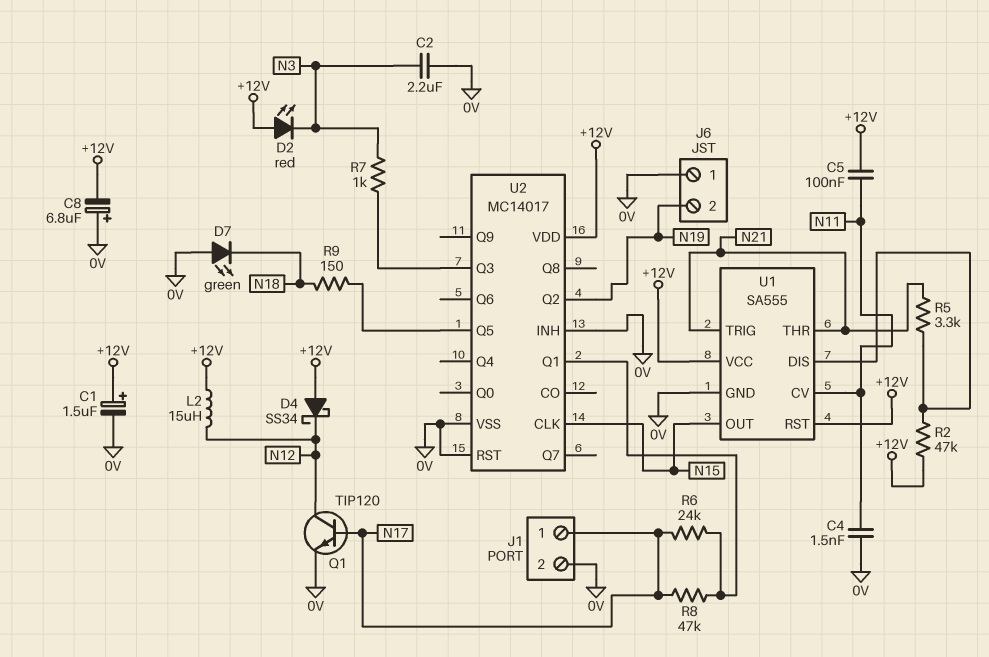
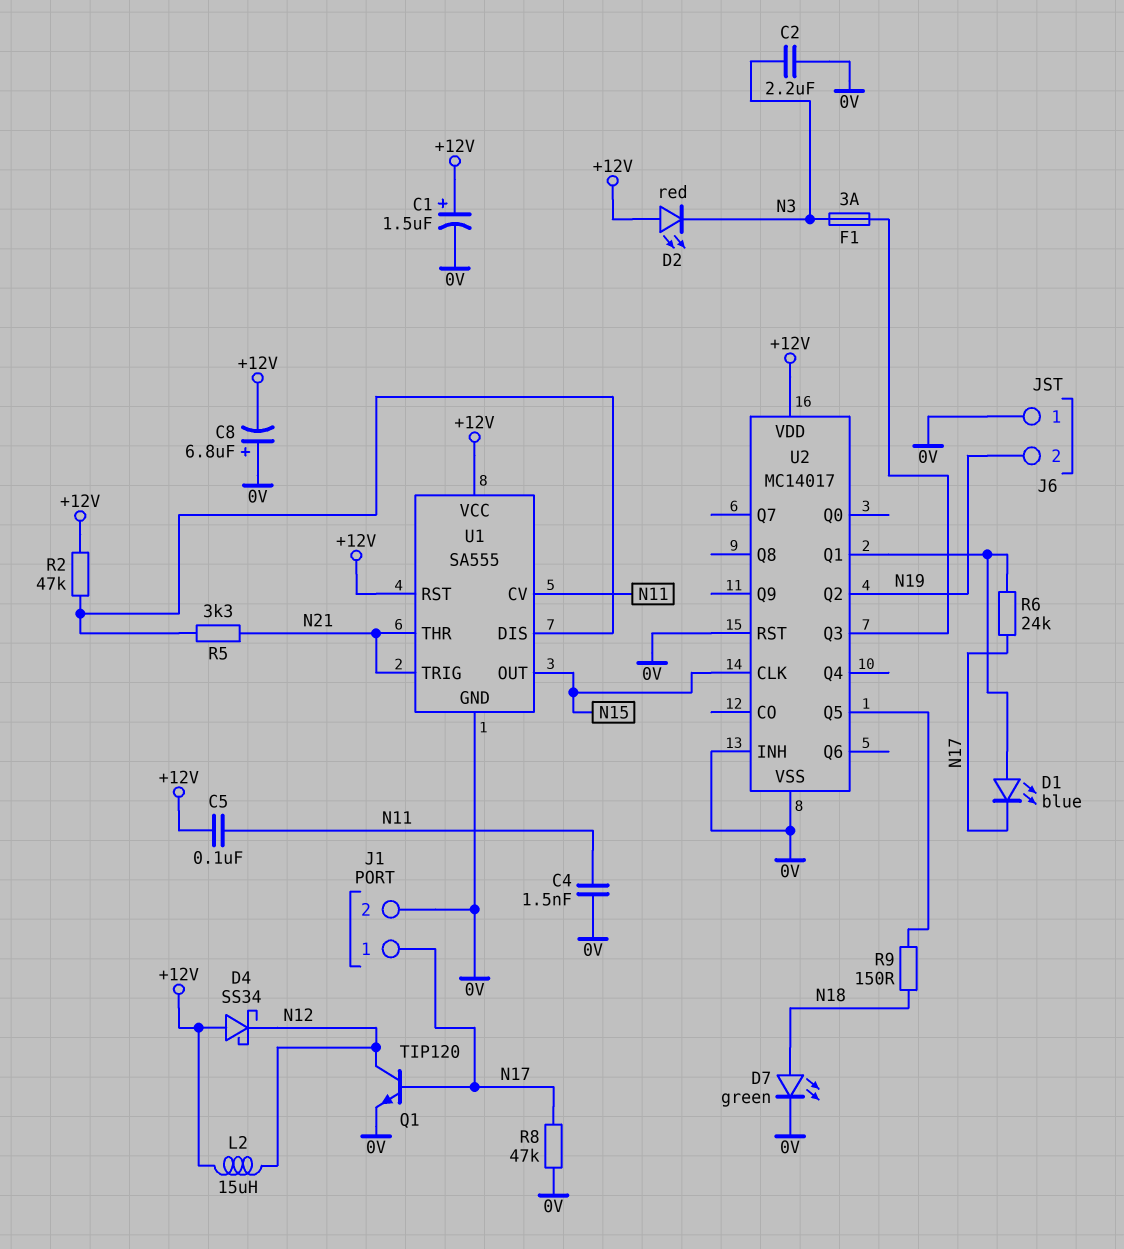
D1: none -> LED blue (A U2/Q1, K N17)
D7: LED green (A 0V, K N18) -> LED green (A N18, K 0V)
F1: none -> 3A (N3, U2/Q3)
R7: 1k (N3, U2/Q3) -> none
R8: 47k (N17, U2/Q1) -> 47k (0V, N17)

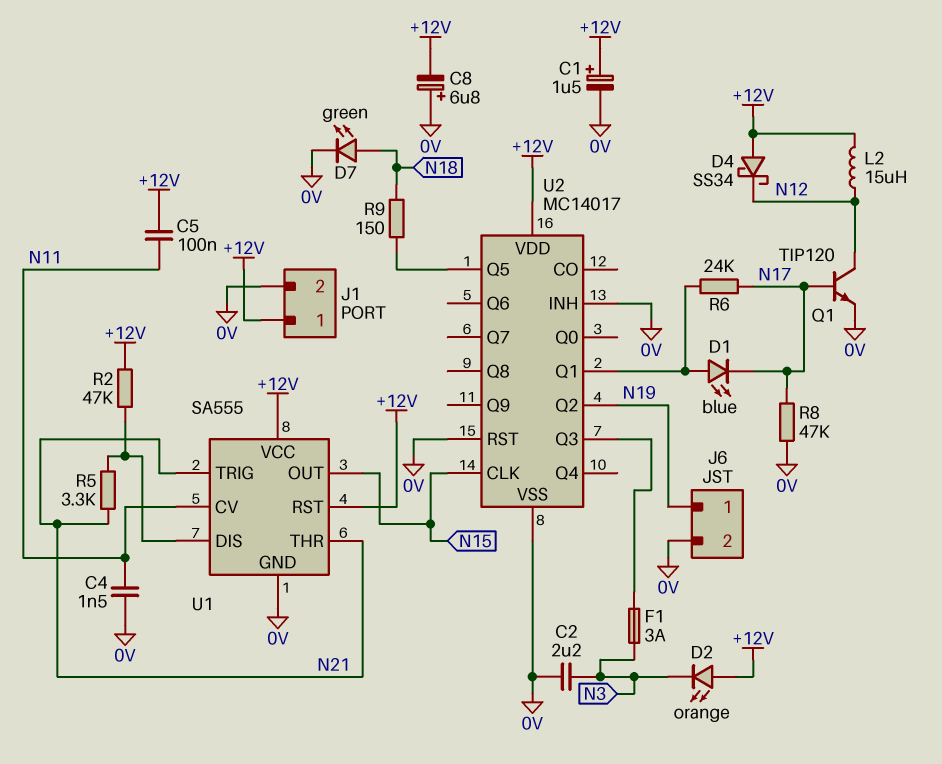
D2: LED red (A +12V, K N3) -> LED orange (A +12V, K N3)
J1 pin 1: N17 -> +12V
J6 pin 1: 0V -> N19
J6 pin 2: N19 -> 0V

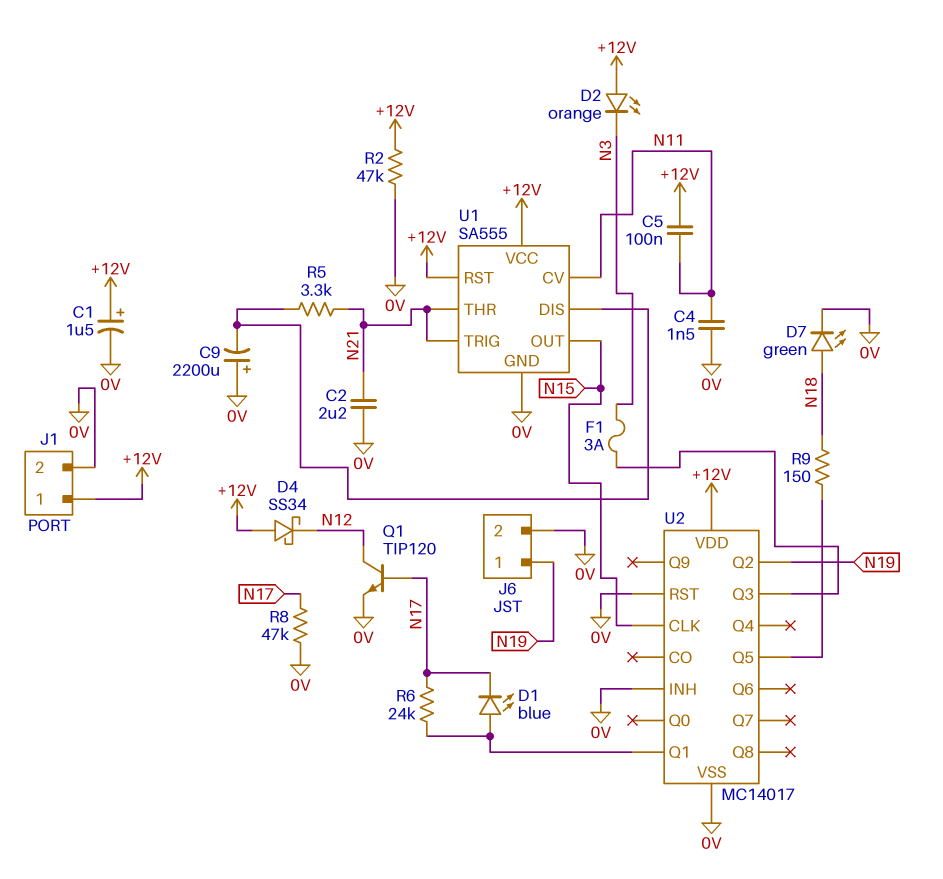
C2: 2.2uF (0V, N3) -> 2.2uF (0V, N21)
C8: 6.8uF (plus 0V, minus +12V) -> none
C9: none -> 2200uF (plus 0V, minus U1/DIS)
L2: 15uH (+12V, N12) -> none
R2: 47k (+12V, U1/DIS) -> 47k (+12V, 0V)

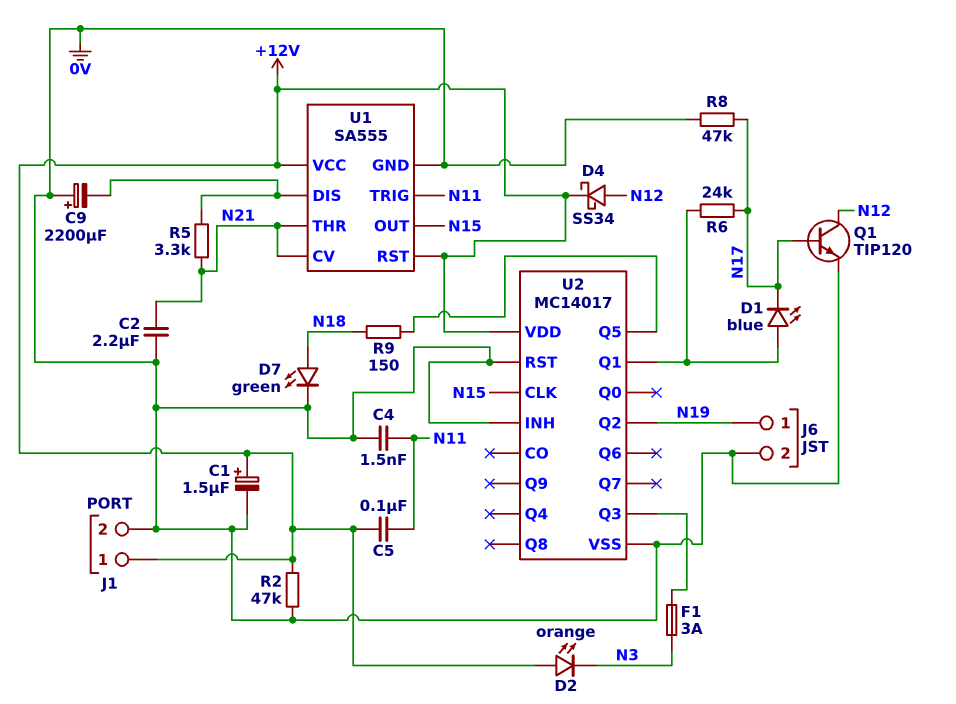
D4: schottky SS34 (A +12V, K N12) -> schottky SS34 (A N12, K +12V)
U1 pin CV: N11 -> N21
U1 pin TRIG: N21 -> N11

